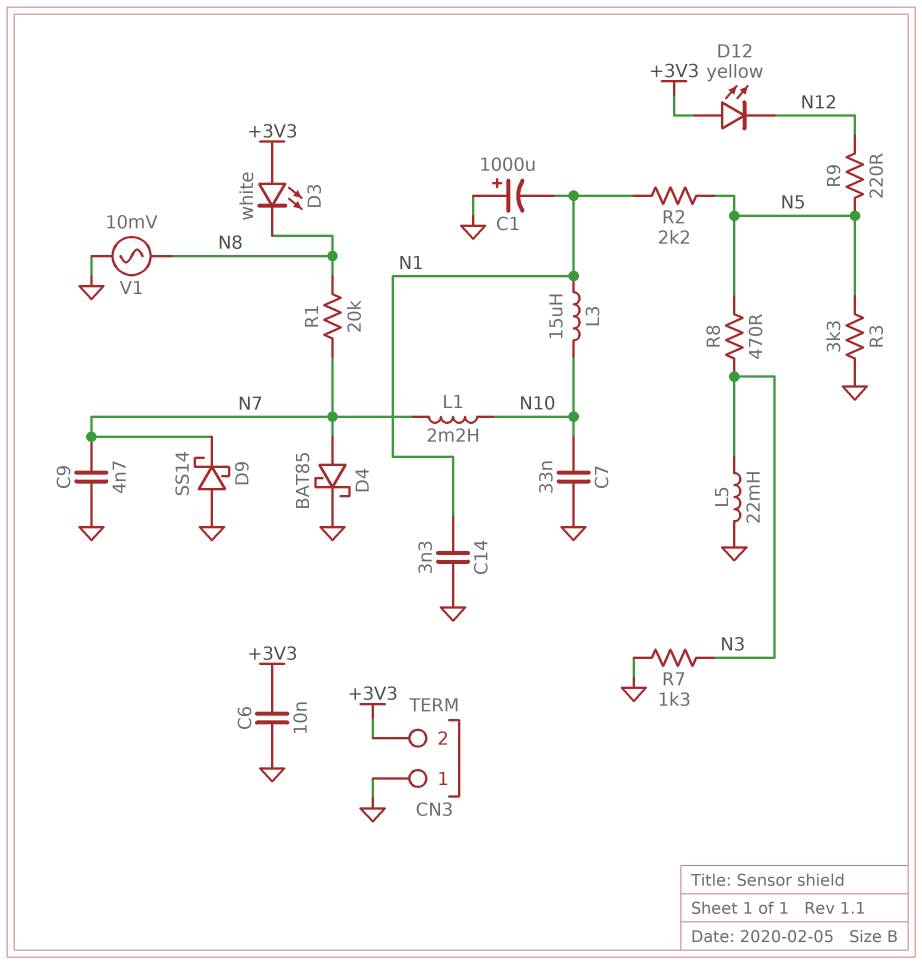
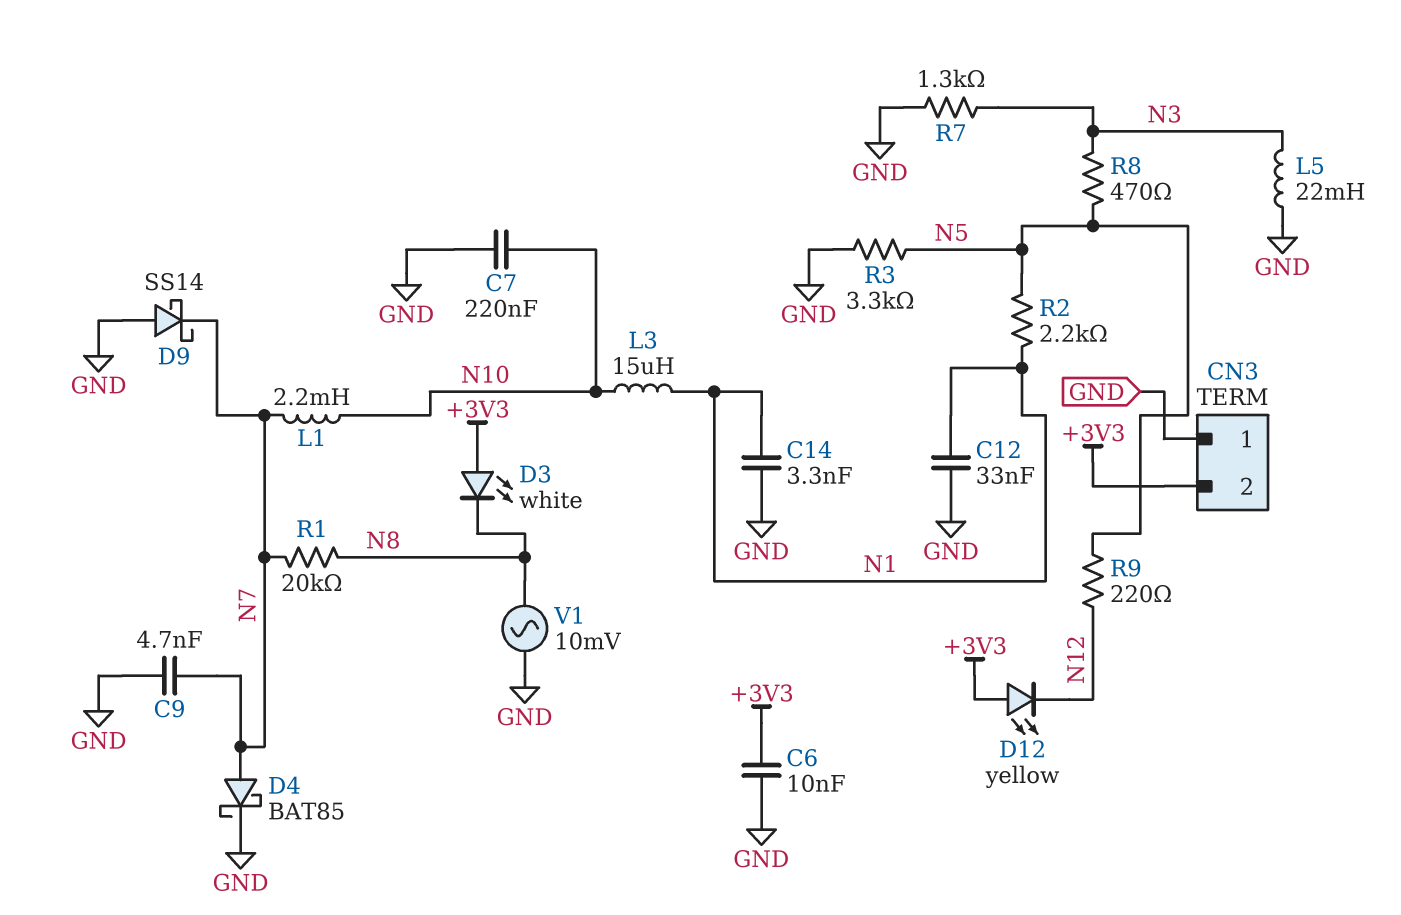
C1: 1000uF (plus GND, minus N1) -> none
C7: 33nF (GND, N10) -> 220nF (GND, N10)
C12: none -> 33nF (GND, N1)

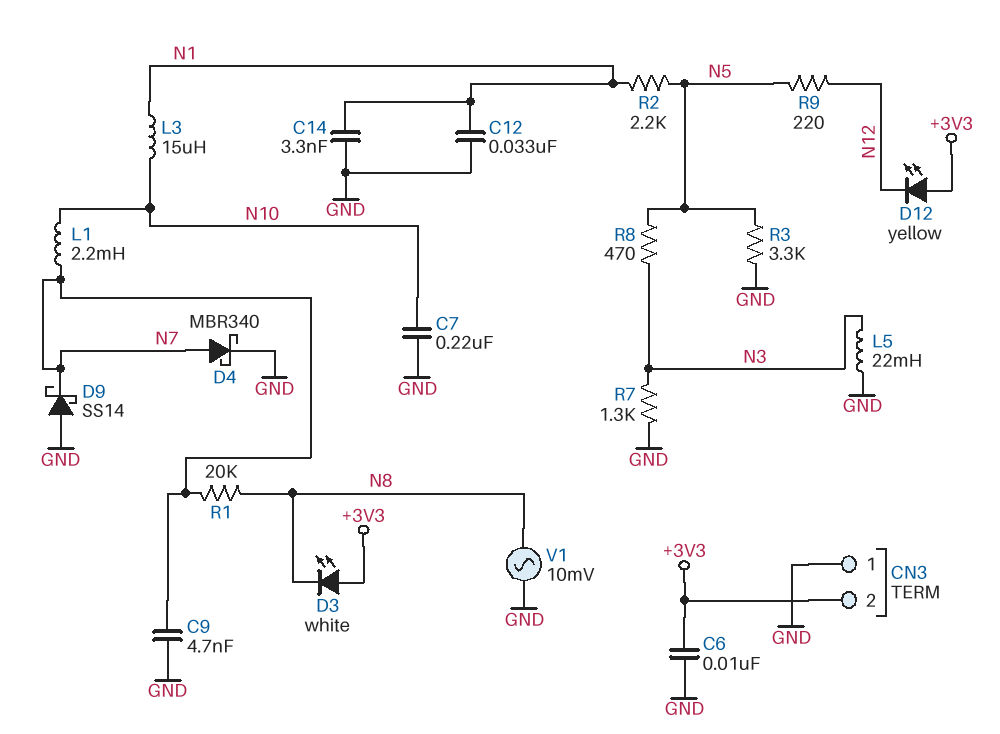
D4: schottky BAT85 (A N7, K GND) -> schottky MBR340 (A N7, K GND)

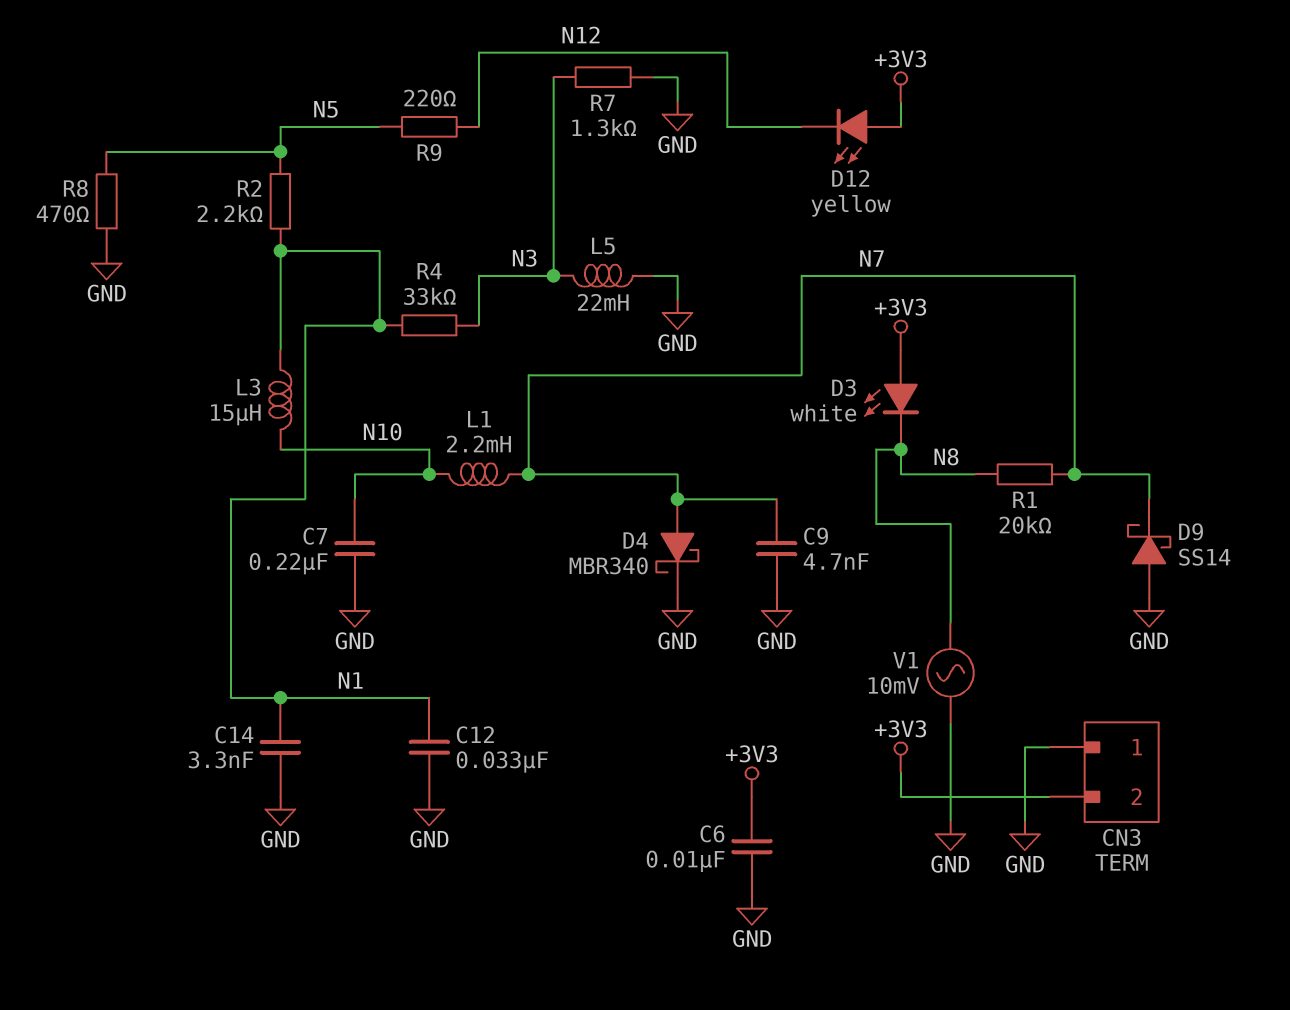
R3: 3.3k (GND, N5) -> none
R4: none -> 33k (N1, N3)
R8: 470 (N3, N5) -> 470 (GND, N5)

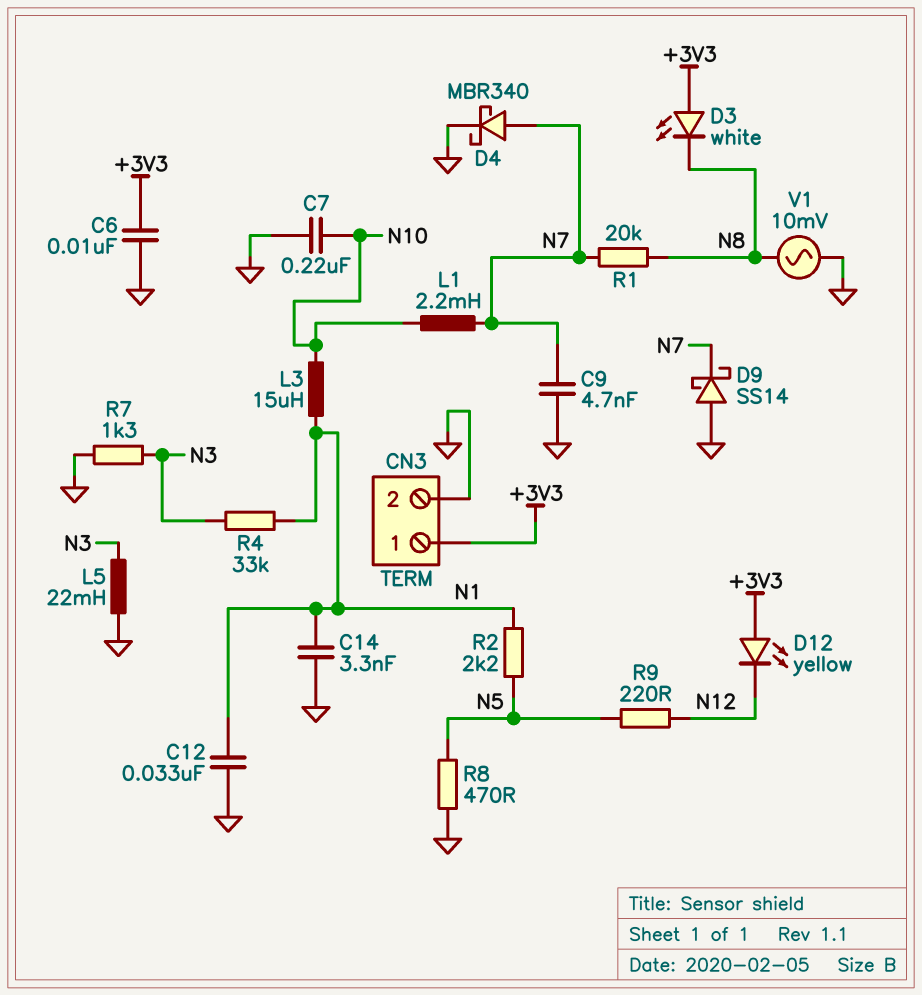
CN3 pin 1: GND -> +3V3
CN3 pin 2: +3V3 -> GND

